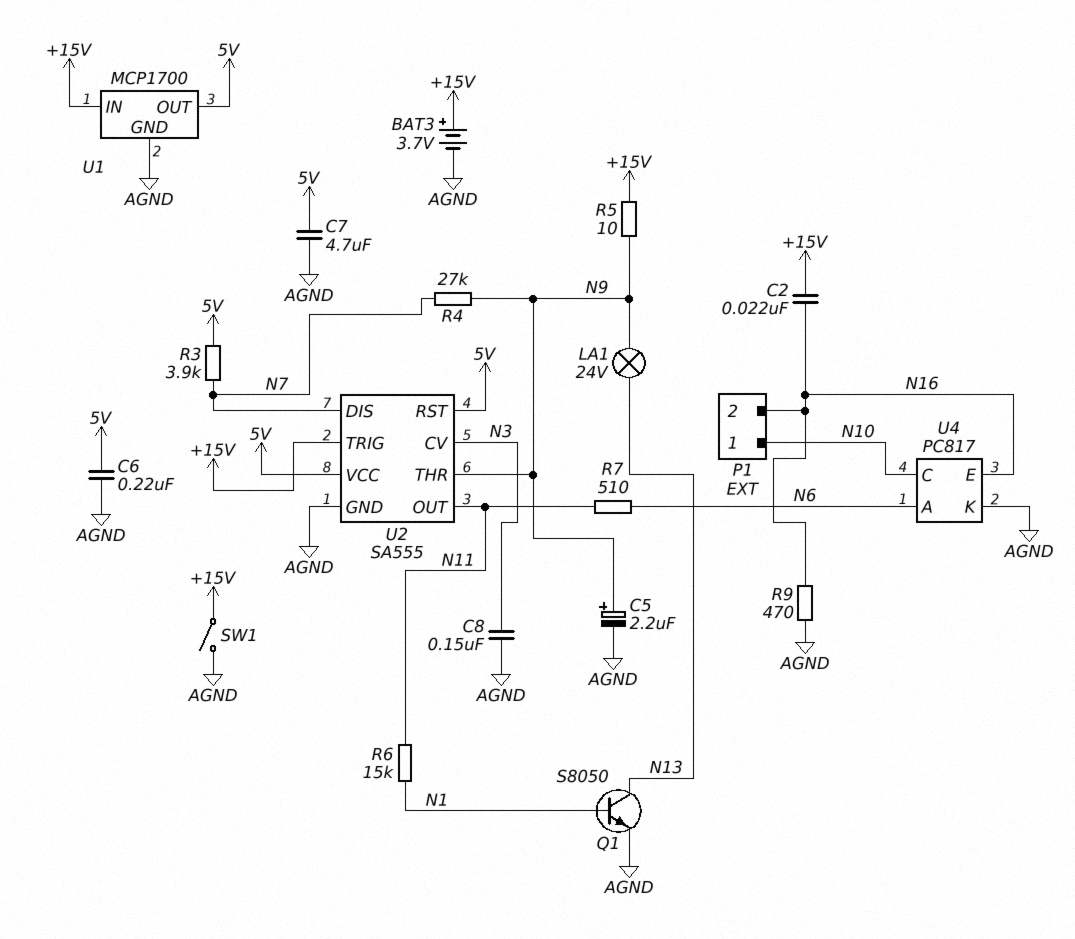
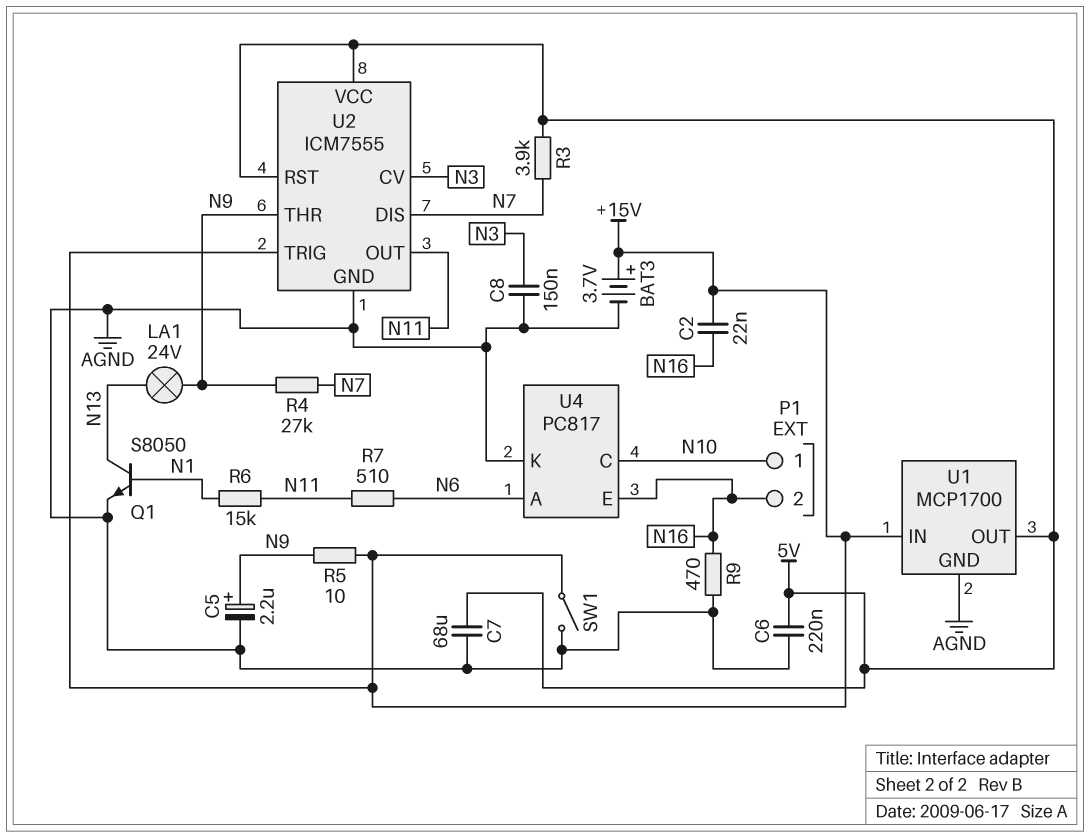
C7: 4.7uF (5V, AGND) -> 68uF (5V, AGND)
U2: SA555 -> ICM7555

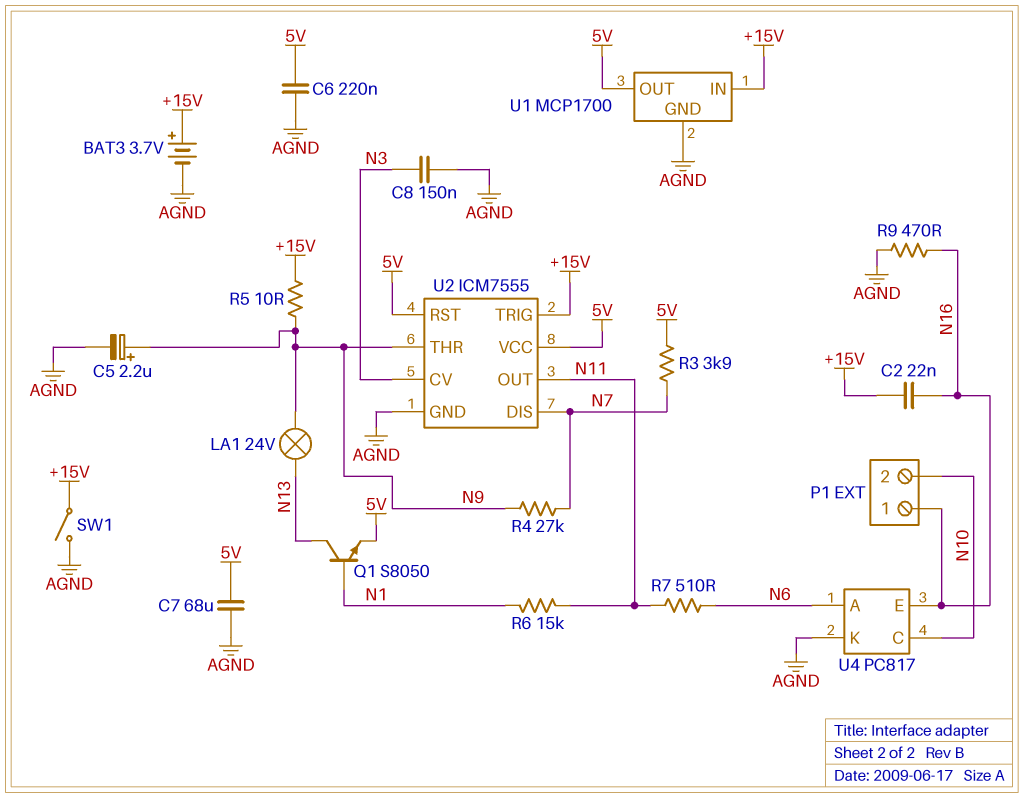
P1 pin 1: N10 -> N16
P1 pin 2: N16 -> N10
Q1: NPN S8050 (B N1, C N13, E AGND) -> NPN S8050 (B N1, C N13, E 5V)

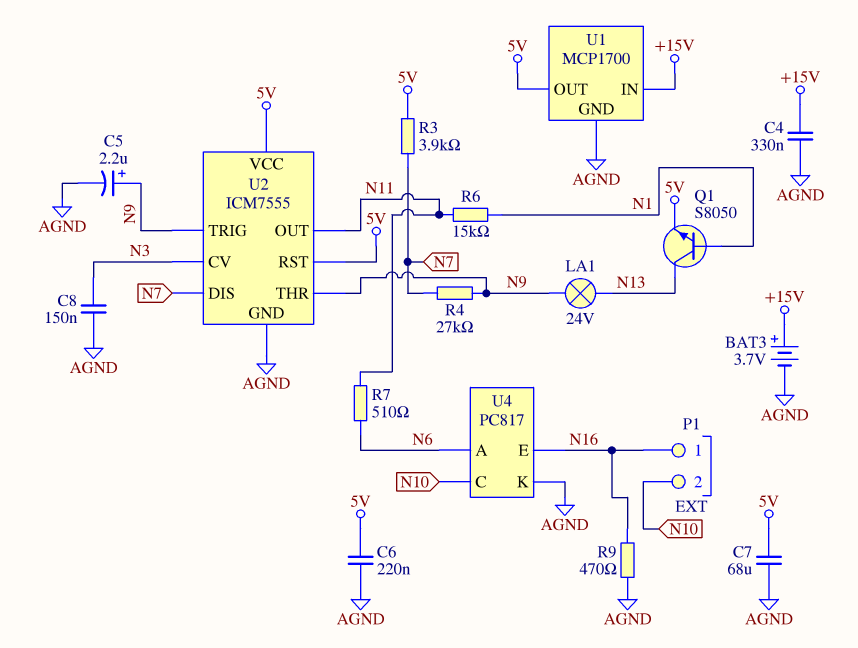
C2: 22nF (+15V, N16) -> none
C4: none -> 330nF (+15V, AGND)
R5: 10 (+15V, N9) -> none
SW1: switch (+15V, AGND) -> none
U2 pin TRIG: +15V -> N9

